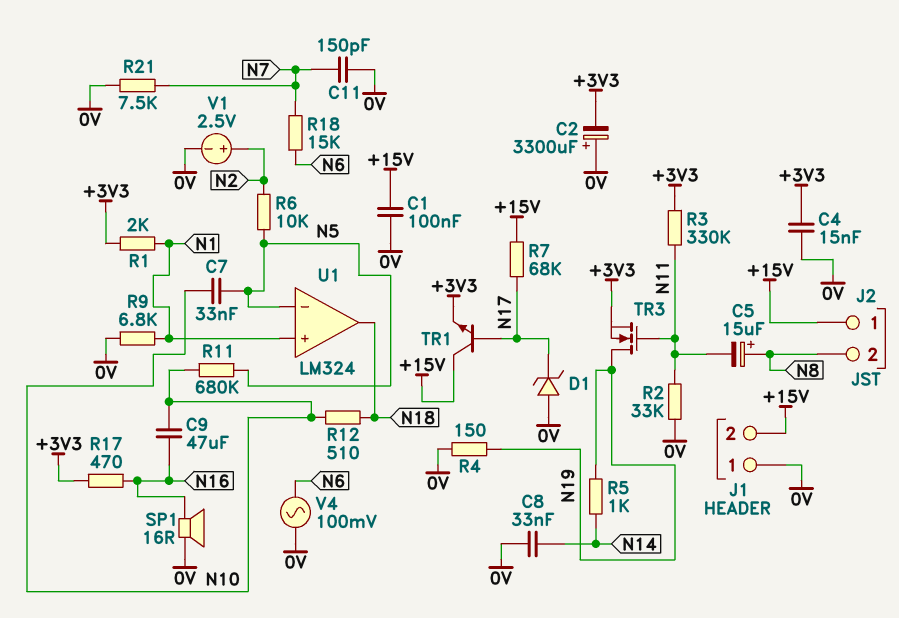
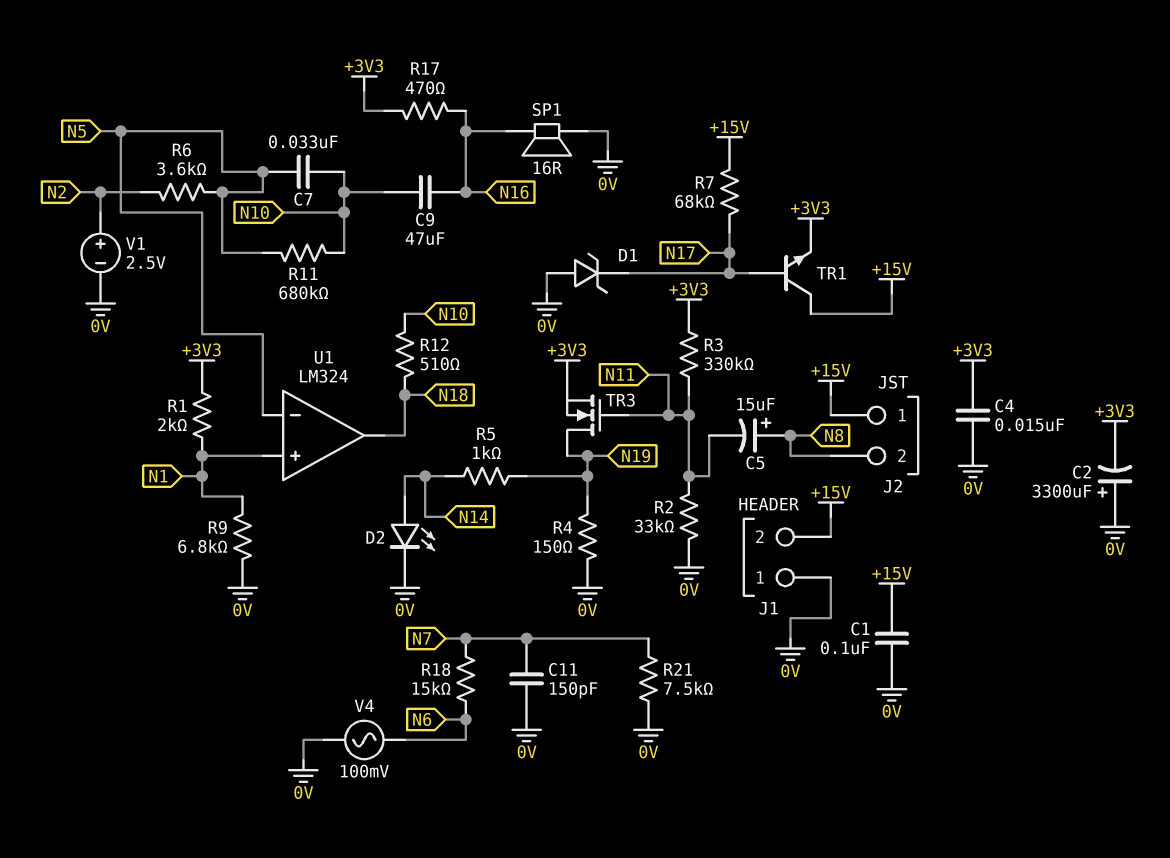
C8: 33nF (0V, N14) -> none
D2: none -> LED (A N14, K 0V)
R6: 10k (N2, N5) -> 3.6k (N2, N5)

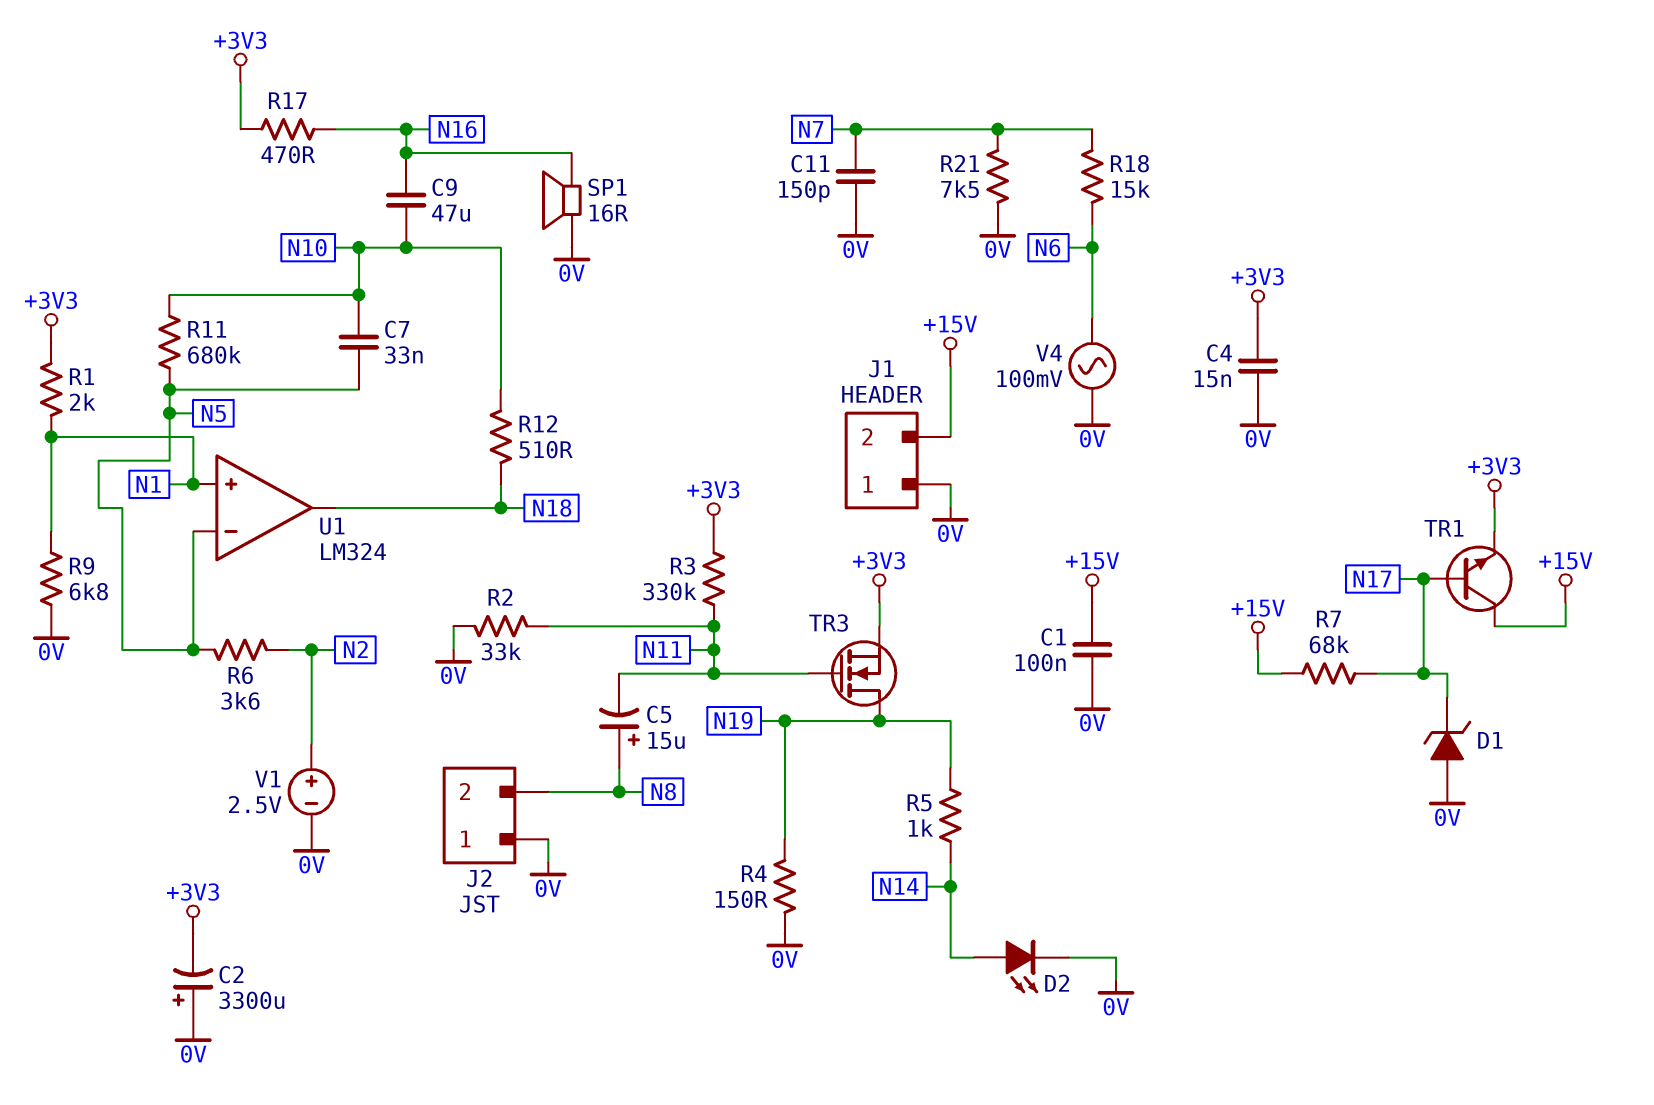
J2 pin 1: +15V -> 0V

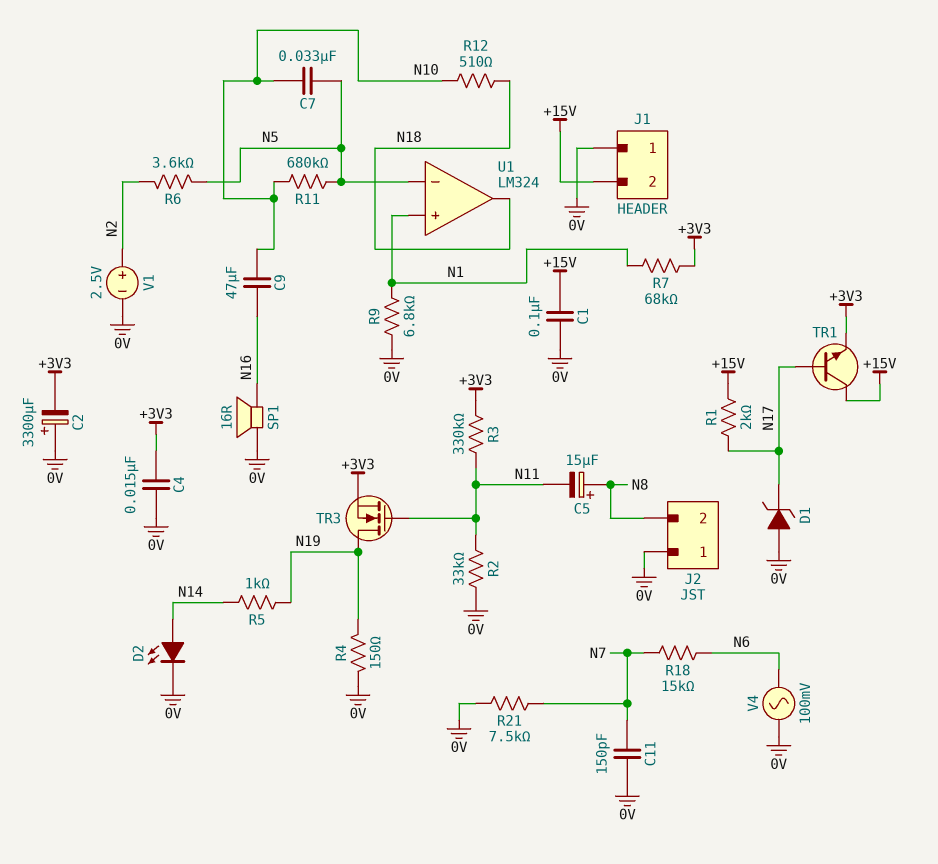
R1: 2k (+3V3, N1) -> 2k (+15V, N17)
R7: 68k (+15V, N17) -> 68k (+3V3, N1)
R17: 470 (+3V3, N16) -> none

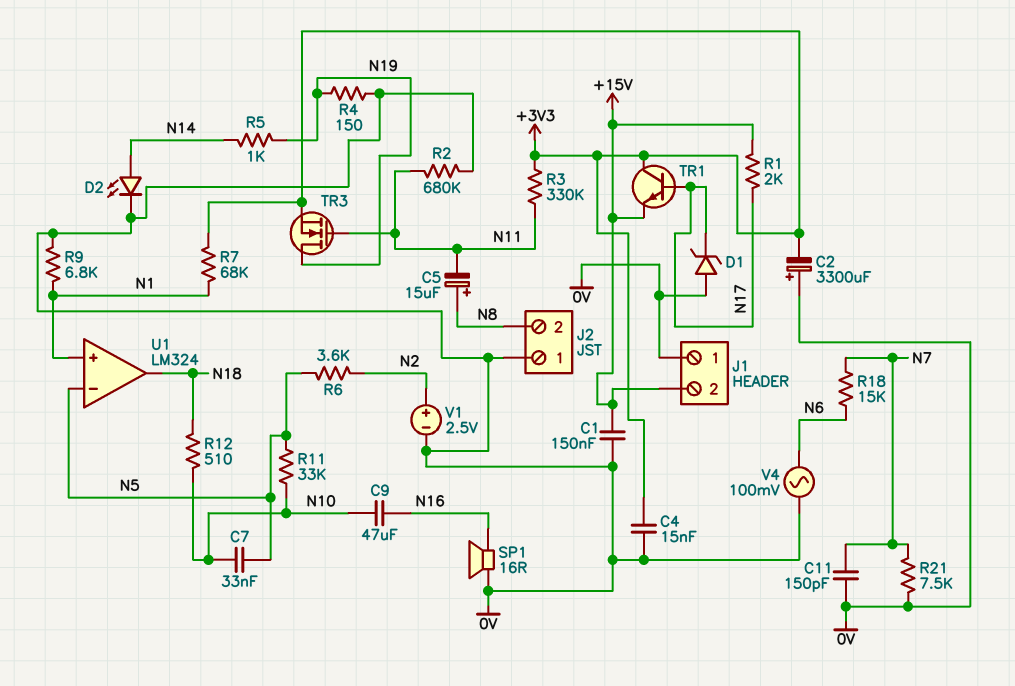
C1: 100nF (+15V, 0V) -> 150nF (+15V, 0V)
R2: 33k (0V, N11) -> 680k (0V, N11)
R11: 680k (N5, N10) -> 33k (N5, N10)
TR1: NPN (B N17, C +15V, E +3V3) -> NPN (B N17, C +3V3, E +15V)

